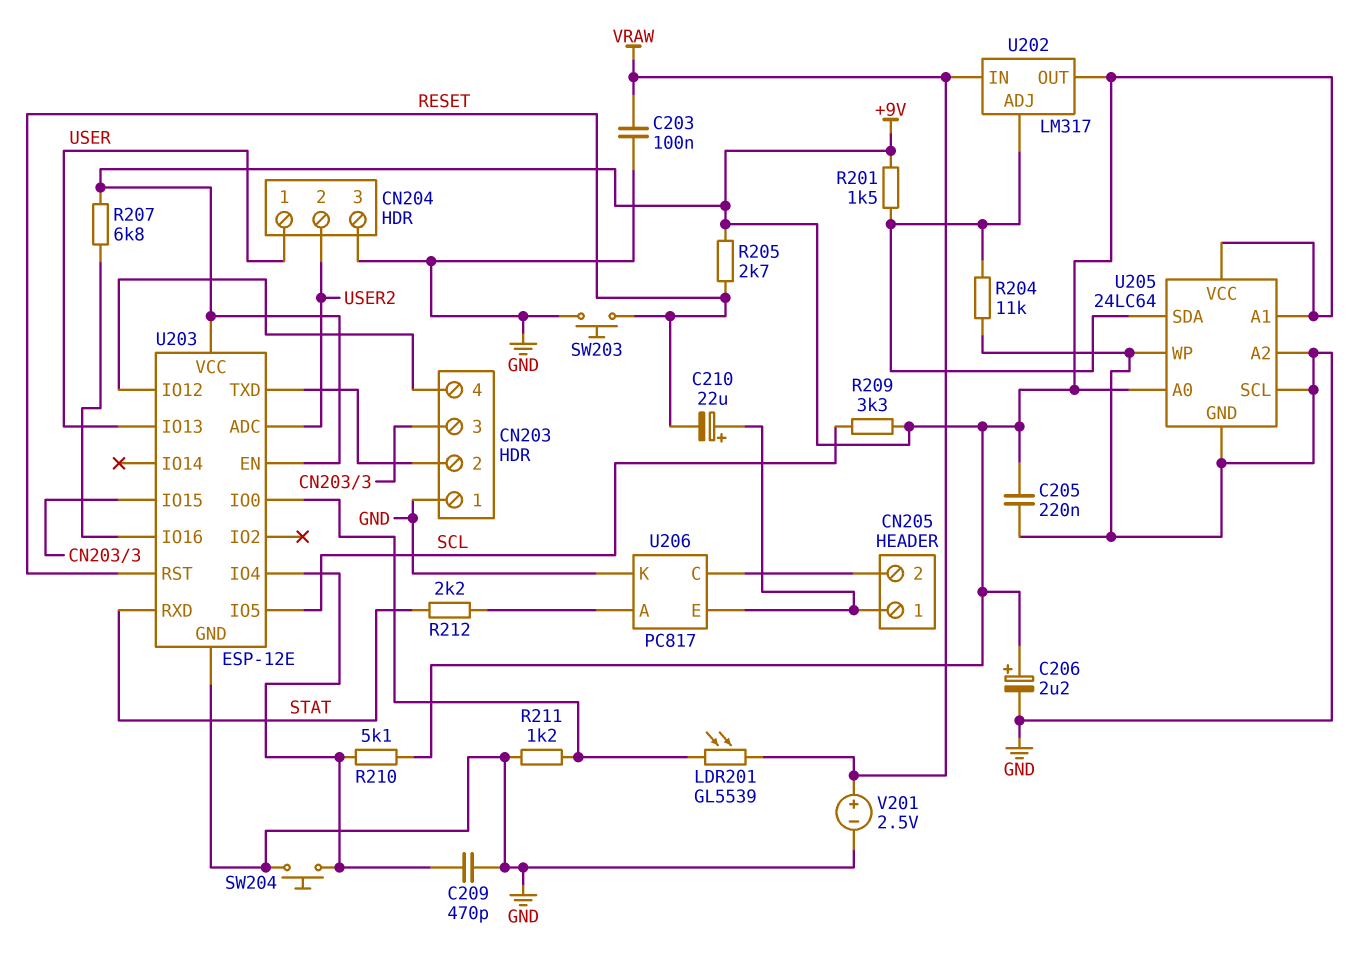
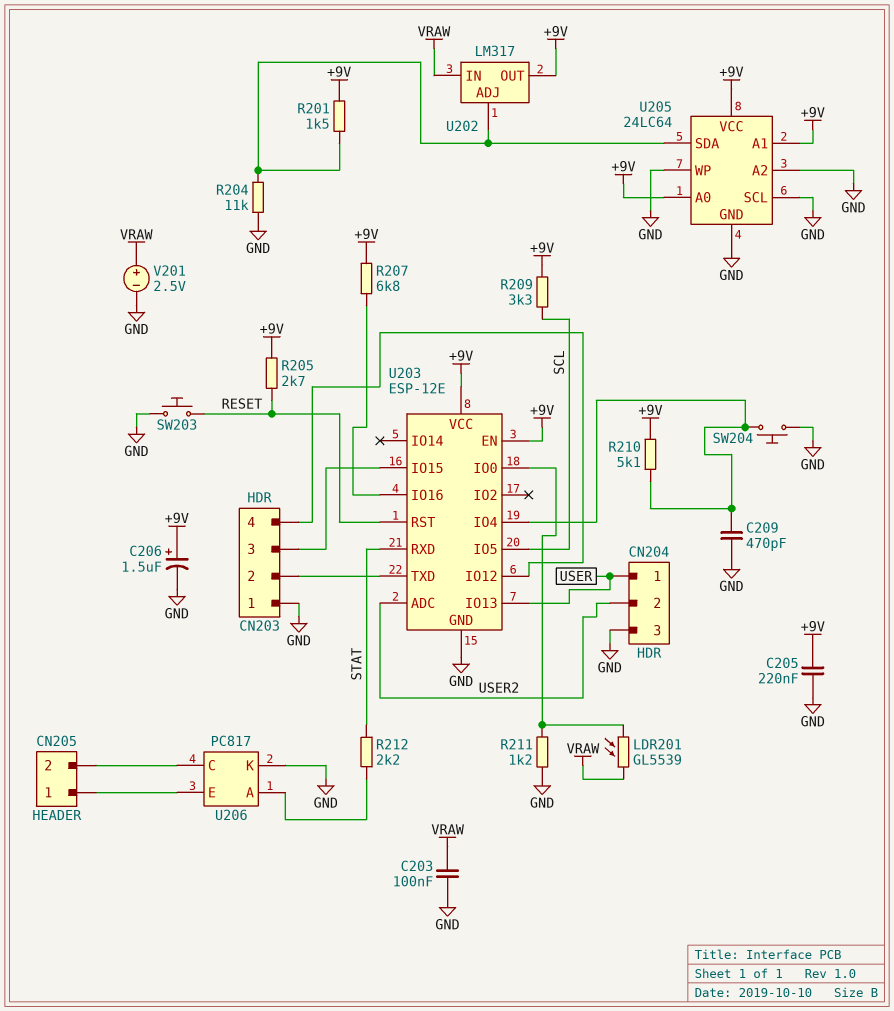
C206: 2.2uF (plus +9V, minus GND) -> 1.5uF (plus +9V, minus GND)
C210: 22uF (plus CN205/1, minus RESET) -> none

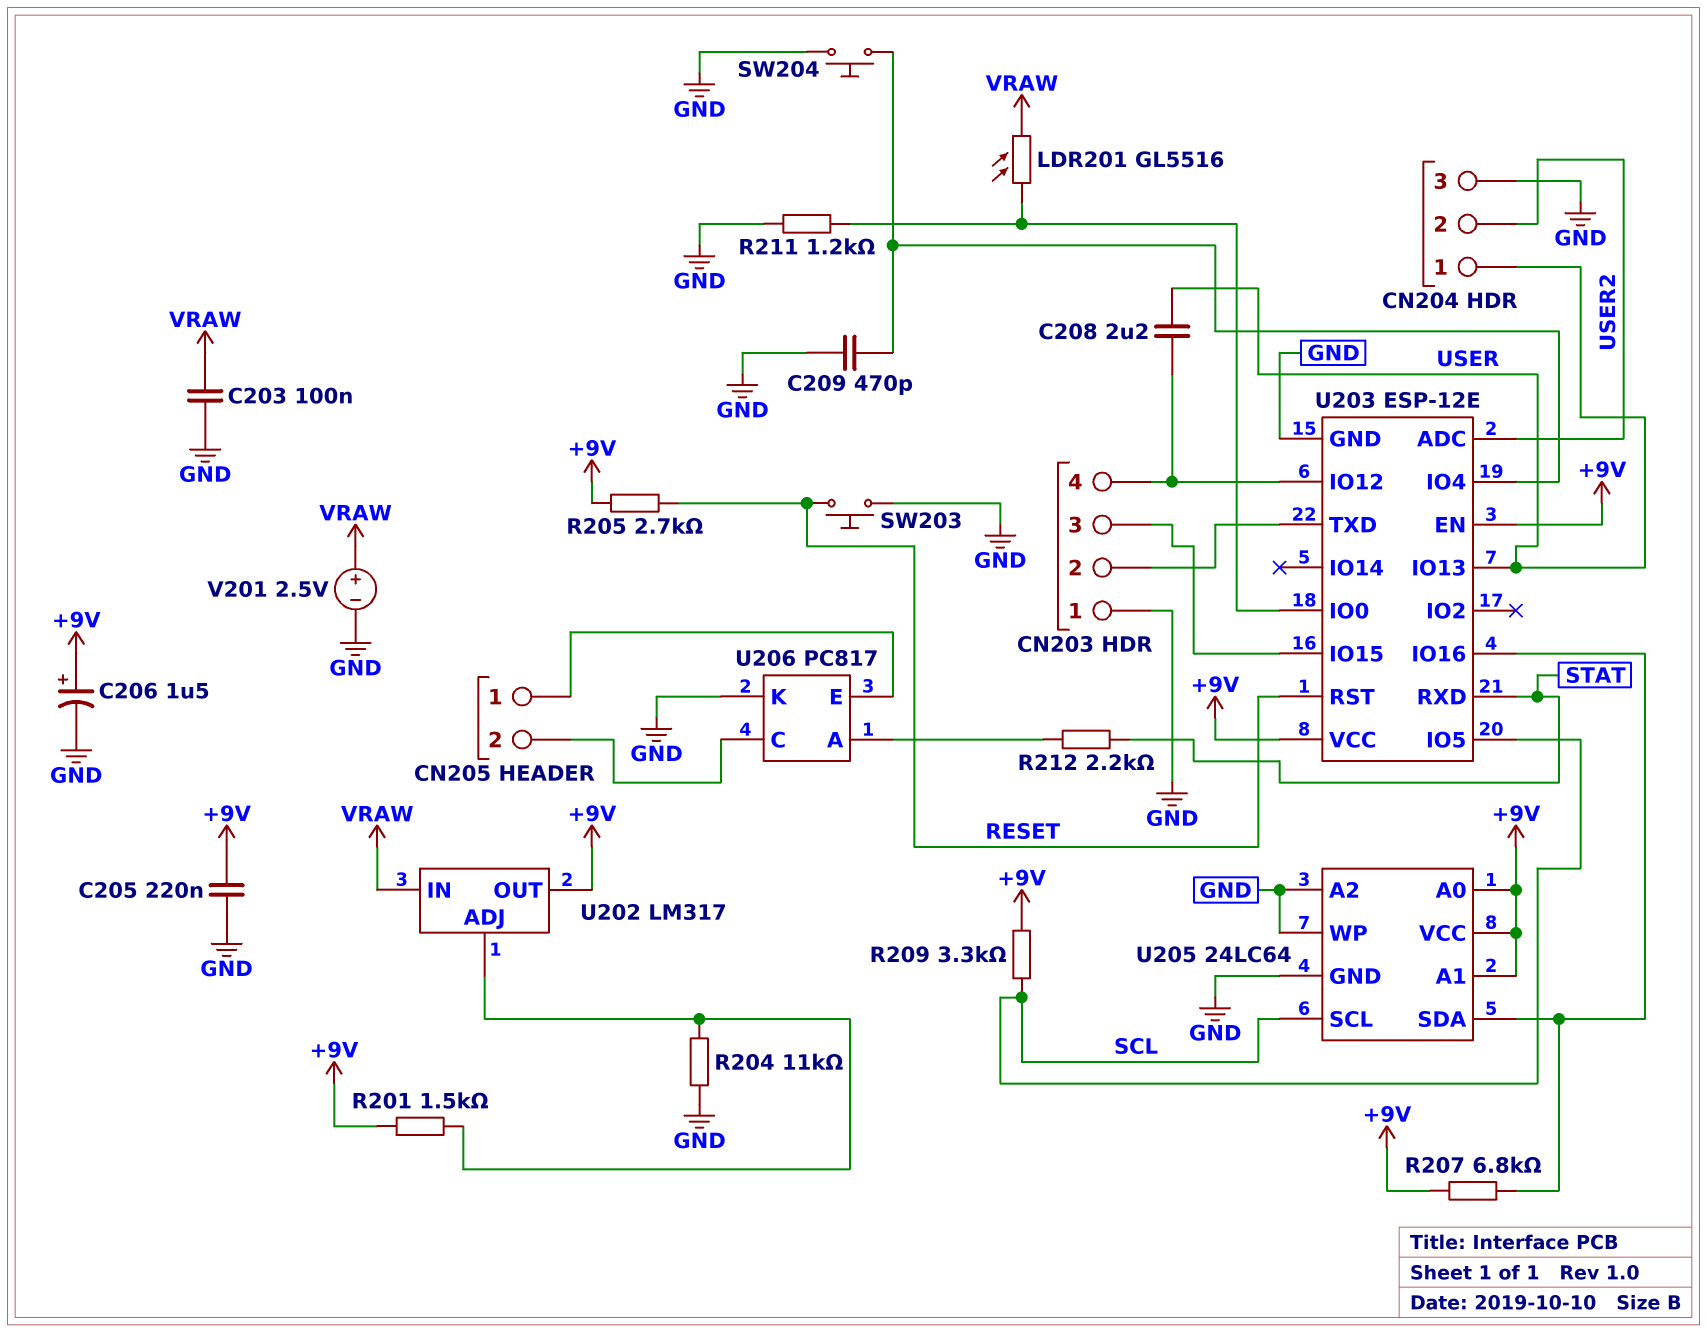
C208: none -> 2.2uF (CN203/4, USER)
LDR201: GL5539 (U203/IO0, VRAW) -> GL5516 (U203/IO0, VRAW)
R210: 5.1k (+9V, U203/IO4) -> none
U205 pin SCL: GND -> SCL
U205 pin SDA: U202/ADJ -> U203/IO16

